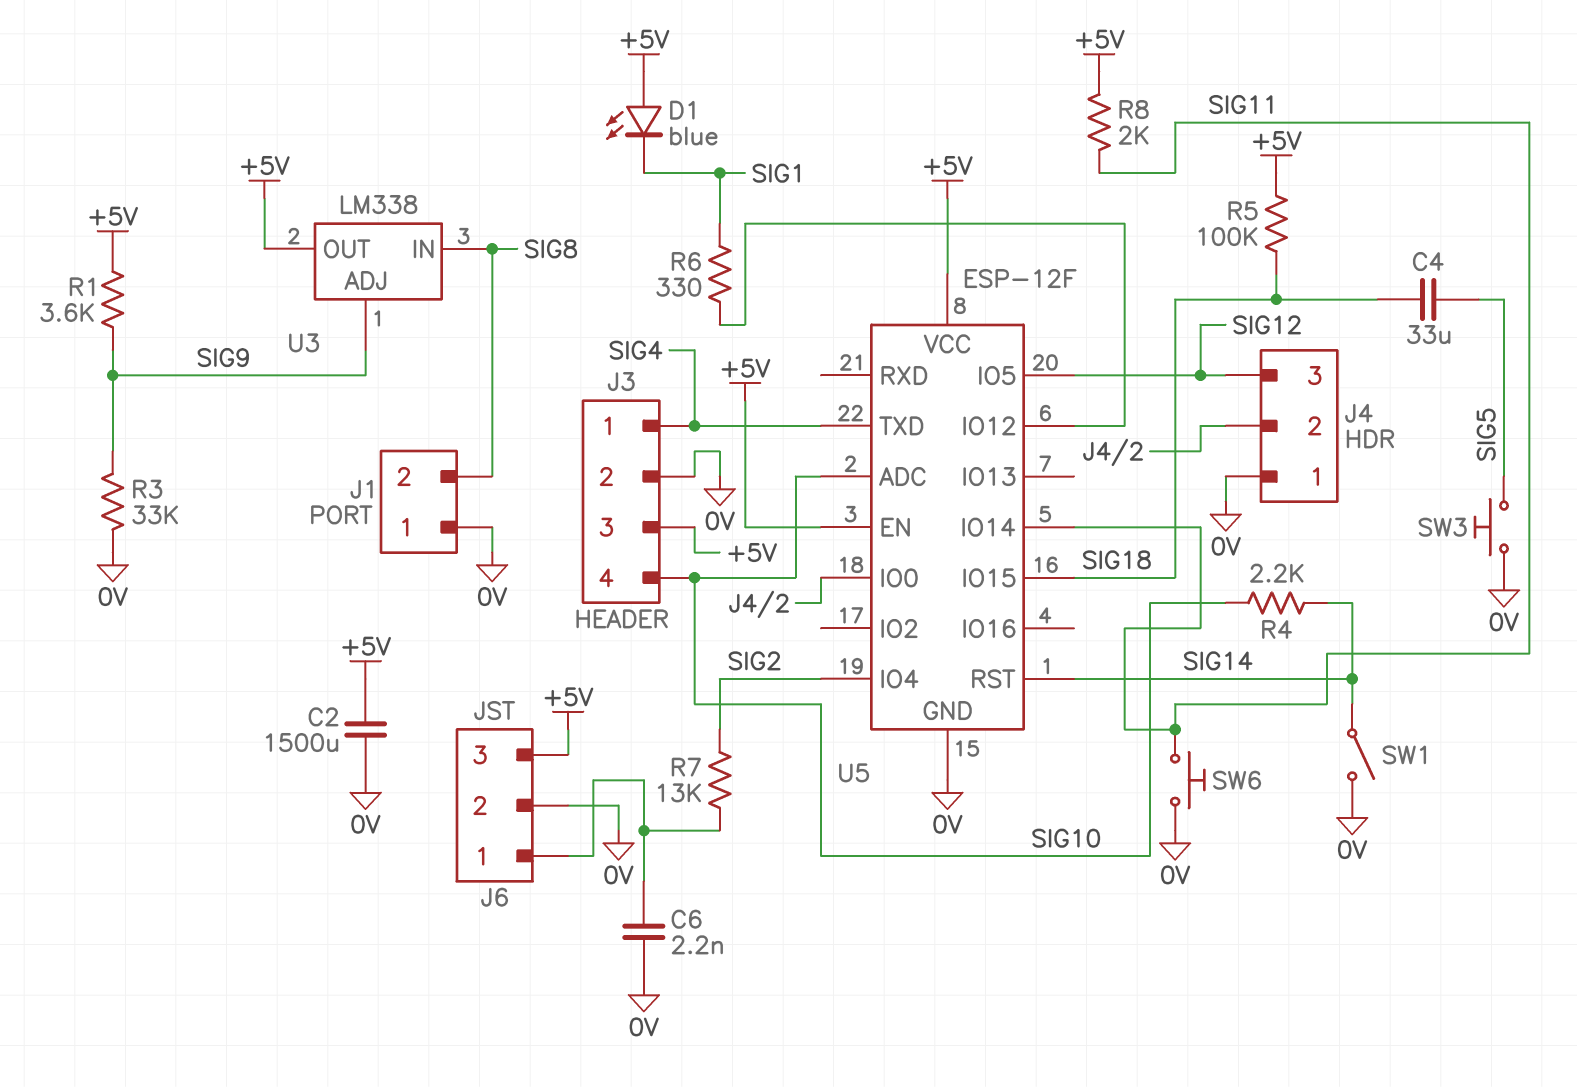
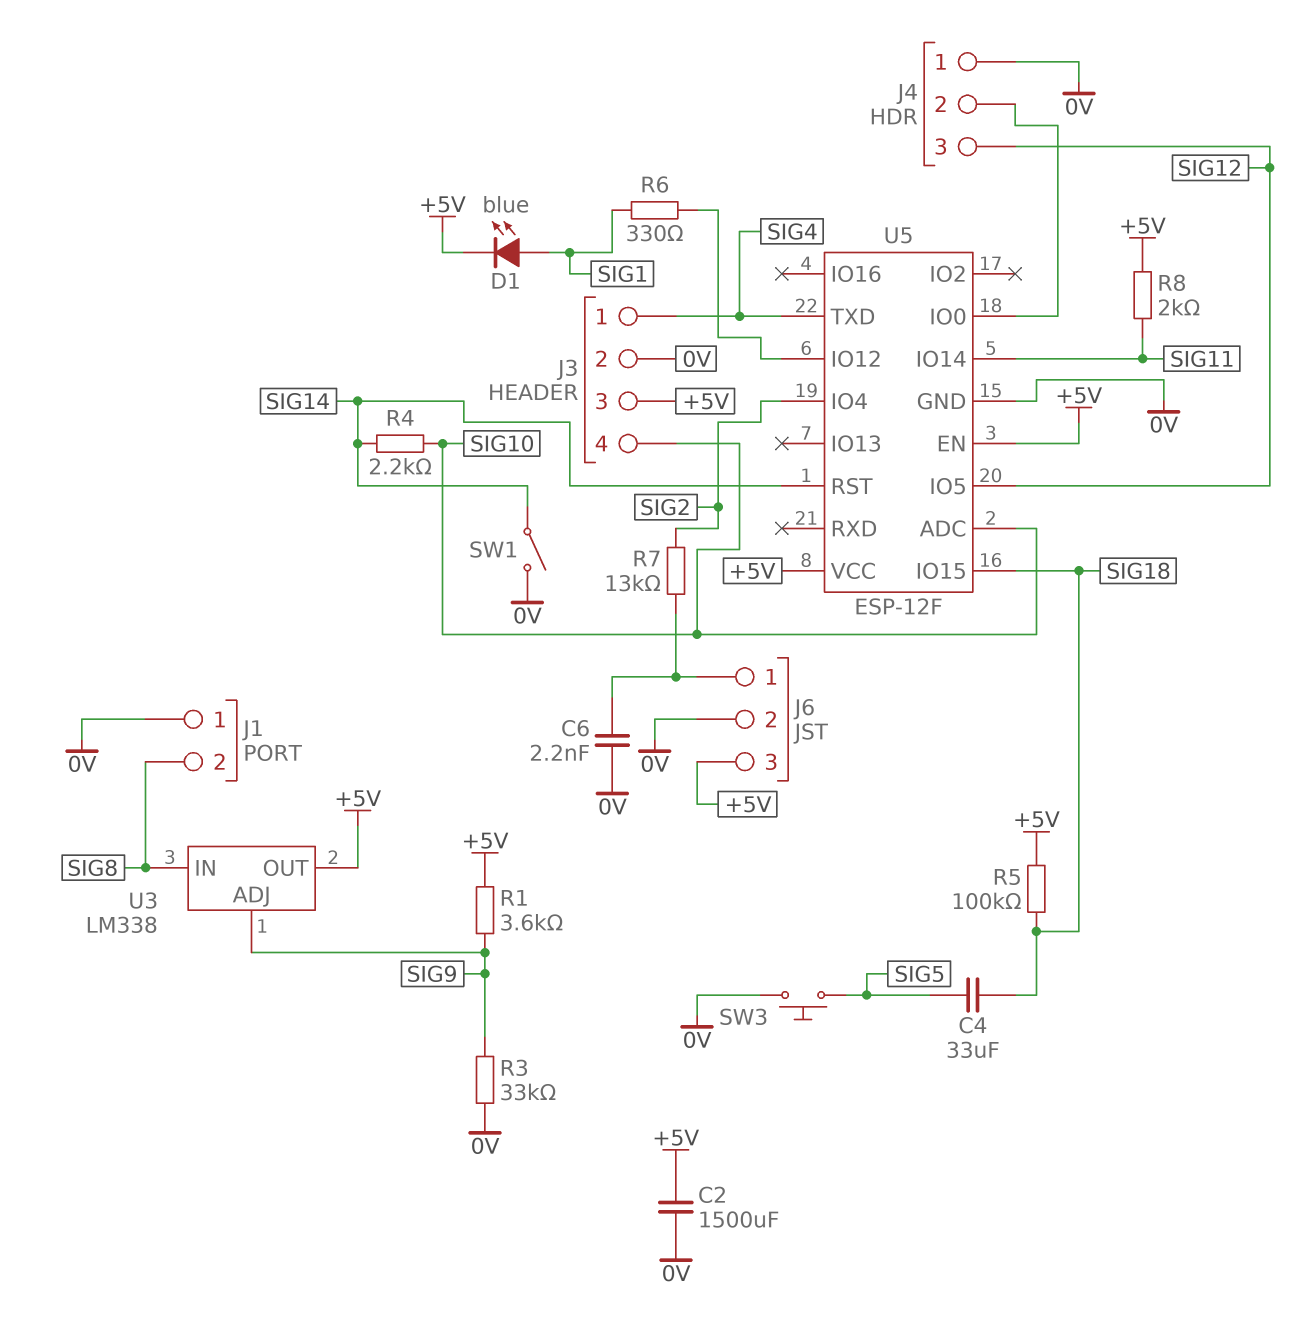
D1: LED blue (A +5V, K SIG1) -> LED blue (A SIG1, K +5V)
SW6: button (0V, SIG11) -> none

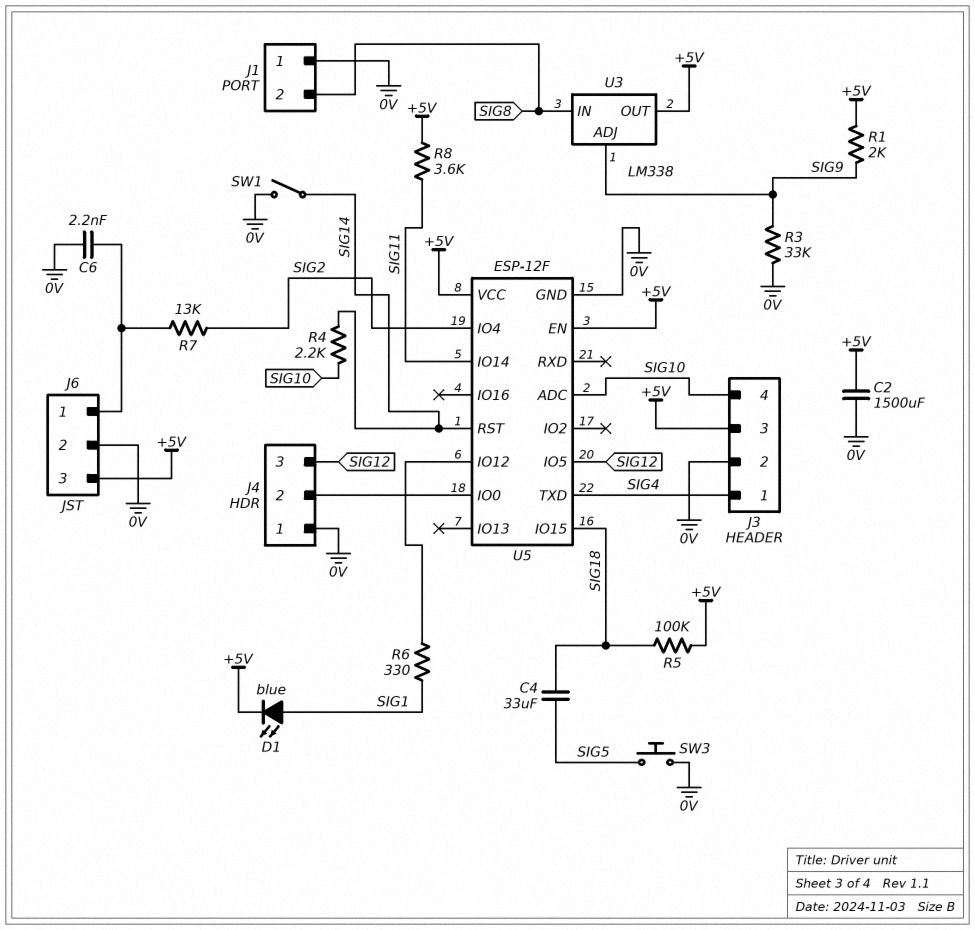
R1: 3.6k (+5V, SIG9) -> 2k (+5V, SIG9)
R8: 2k (+5V, SIG11) -> 3.6k (+5V, SIG11)

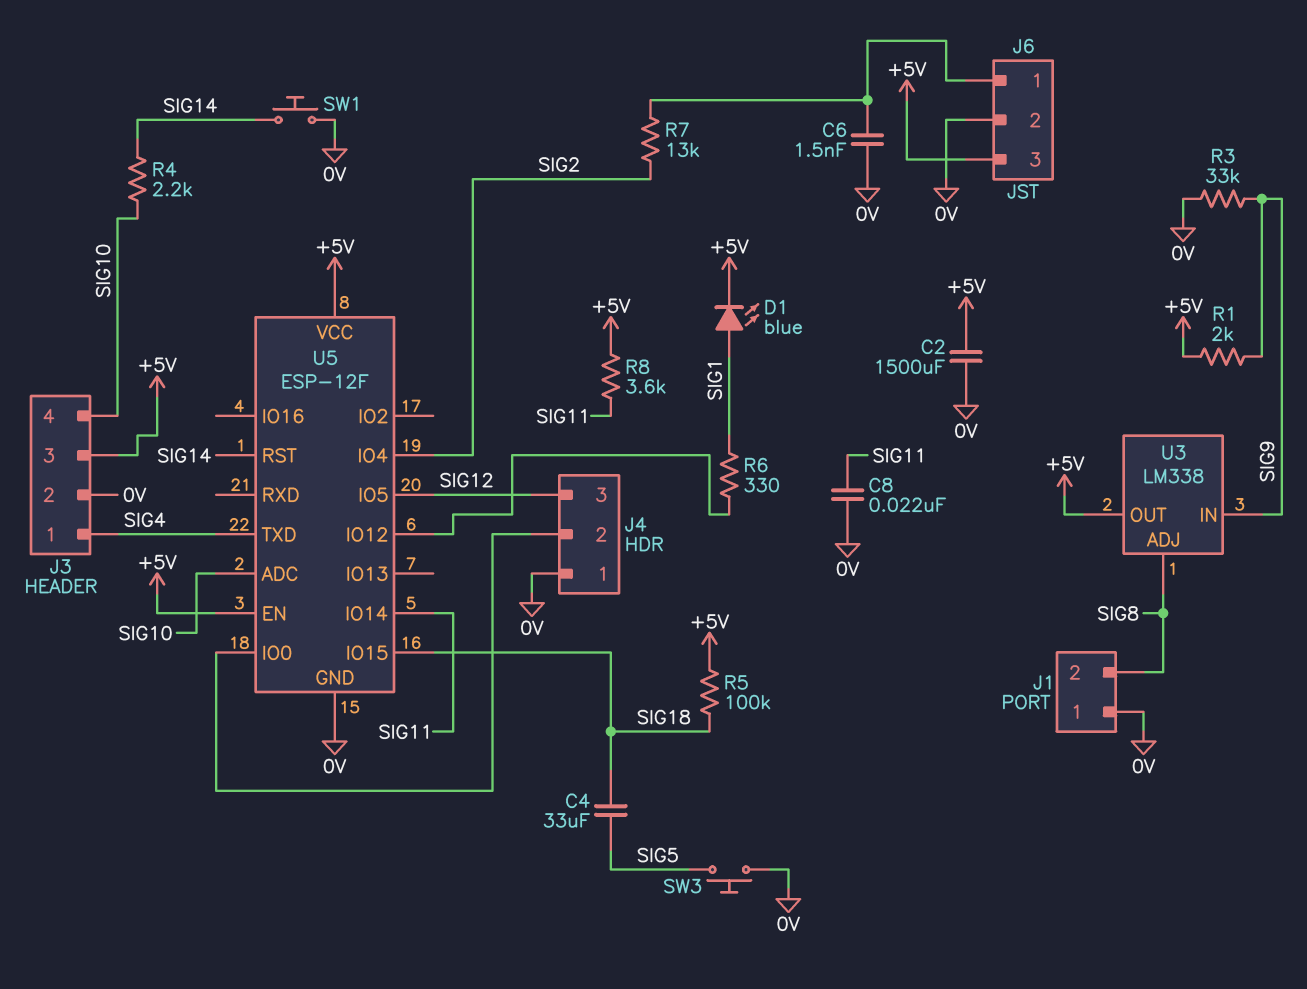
C6: 2.2nF (0V, J6/1) -> 1.5nF (0V, J6/1)
C8: none -> 22nF (0V, SIG11)
SW1: switch (0V, SIG14) -> button (0V, SIG14)
U3 pin ADJ: SIG9 -> SIG8
U3 pin IN: SIG8 -> SIG9

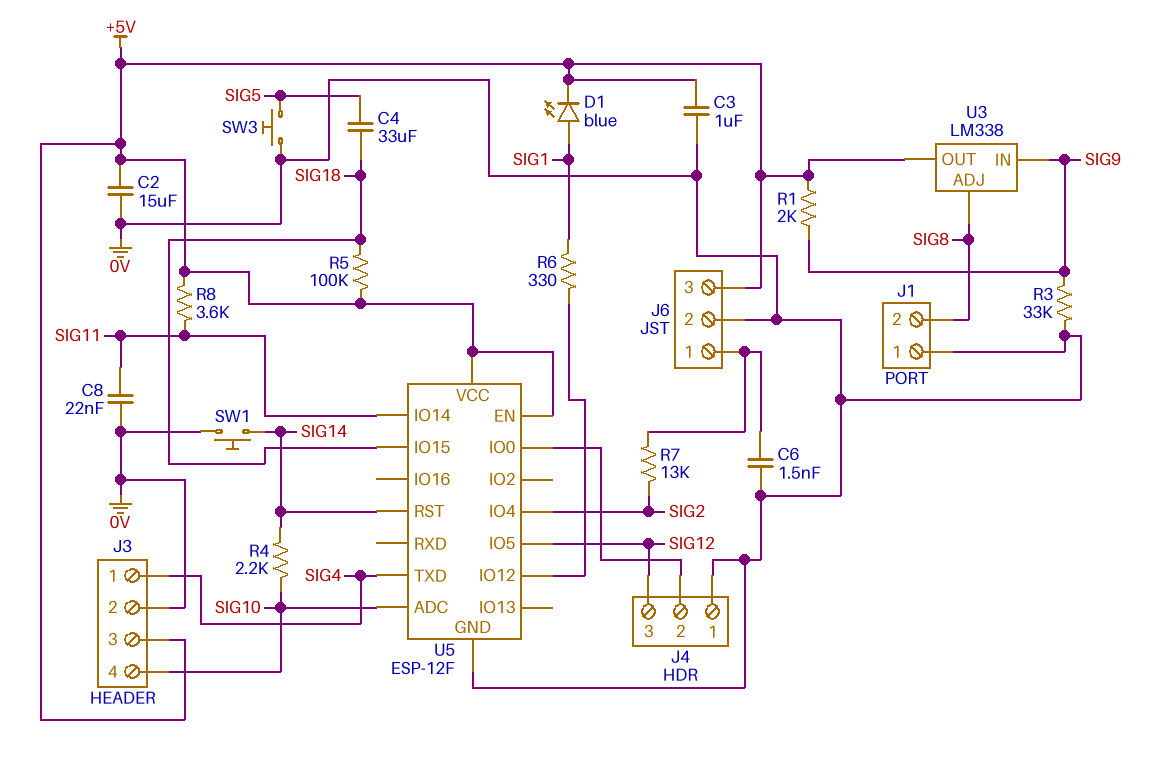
C2: 1500uF (+5V, 0V) -> 15uF (+5V, 0V)
C3: none -> 1uF (+5V, 0V)

